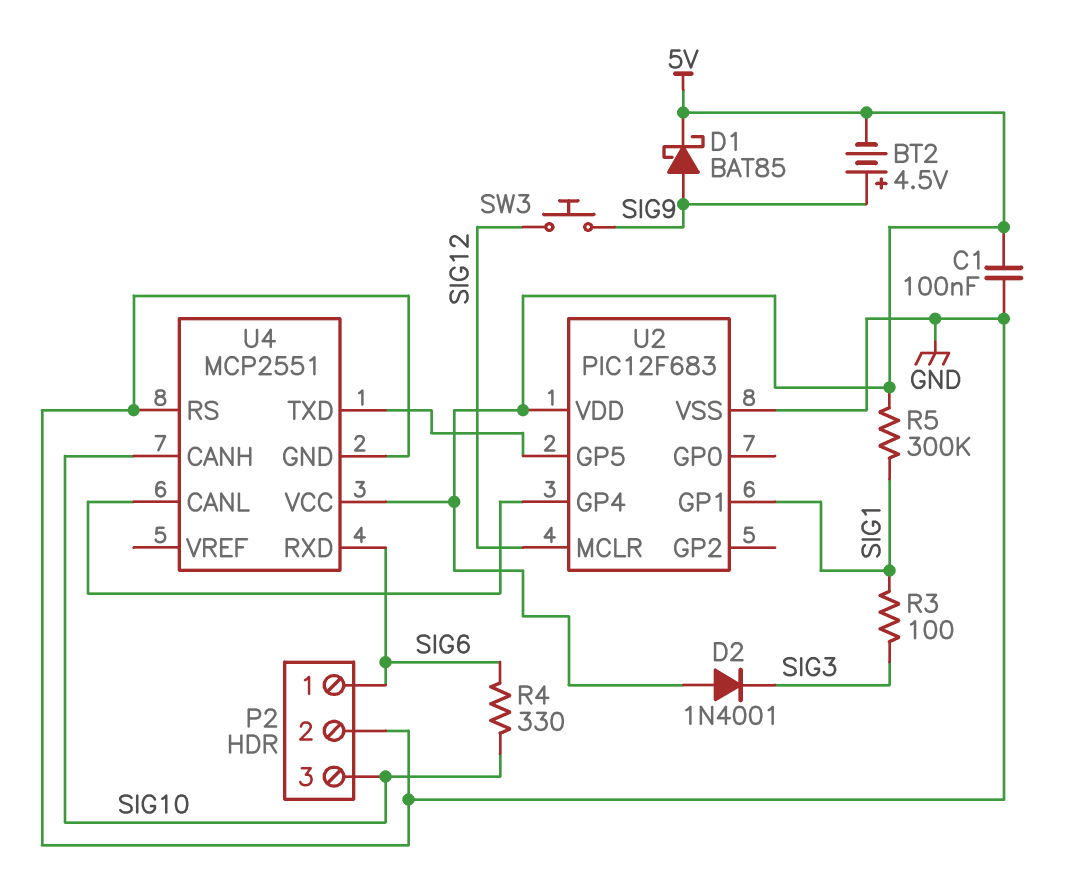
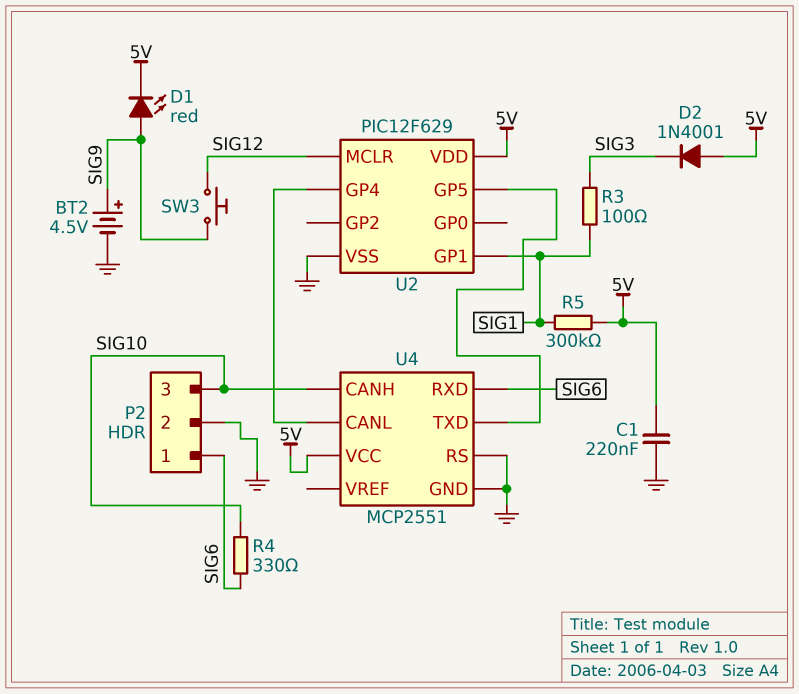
BT2: 4.5V (plus SIG9, minus 5V) -> 4.5V (plus SIG9, minus GND)
C1: 100nF (5V, GND) -> 220nF (5V, GND)
D1: schottky BAT85 (A SIG9, K 5V) -> LED red (A SIG9, K 5V)
U2: PIC12F683 -> PIC12F629

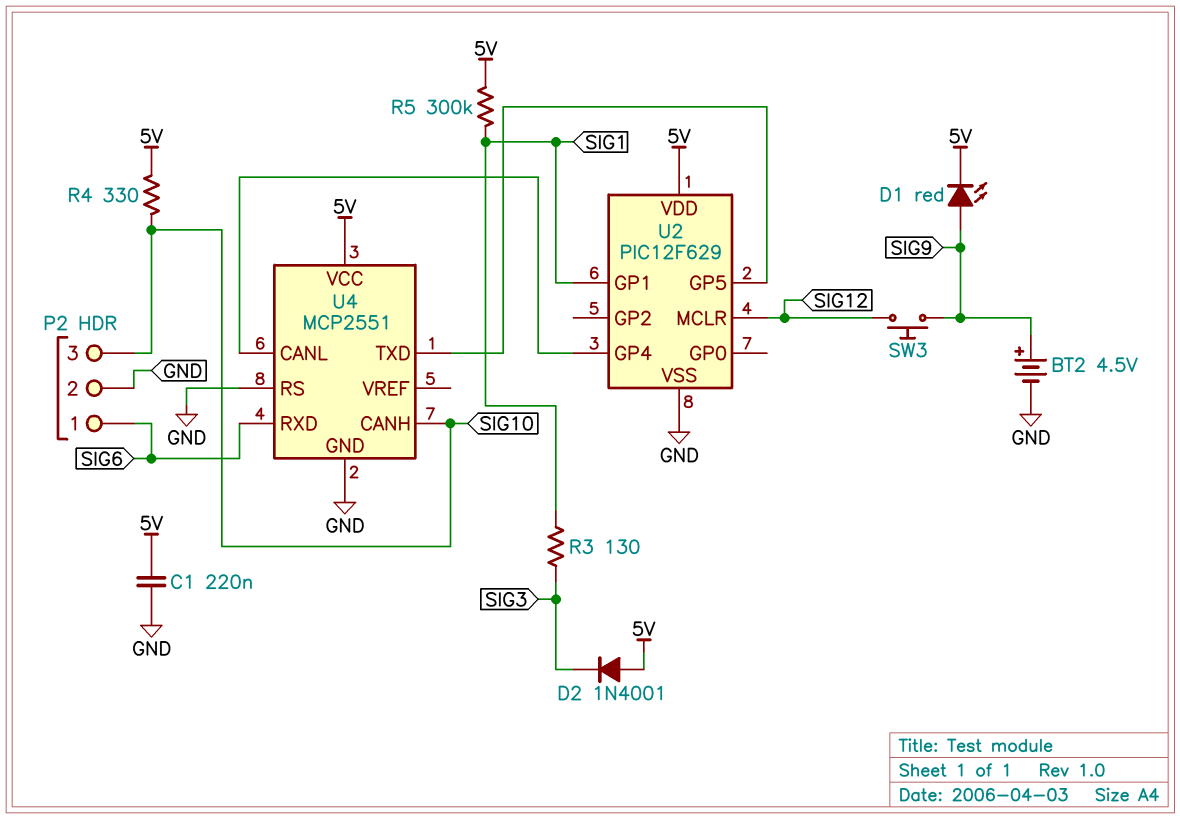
R3: 100 (SIG1, SIG3) -> 130 (SIG1, SIG3)
R4: 330 (SIG6, SIG10) -> 330 (5V, SIG10)

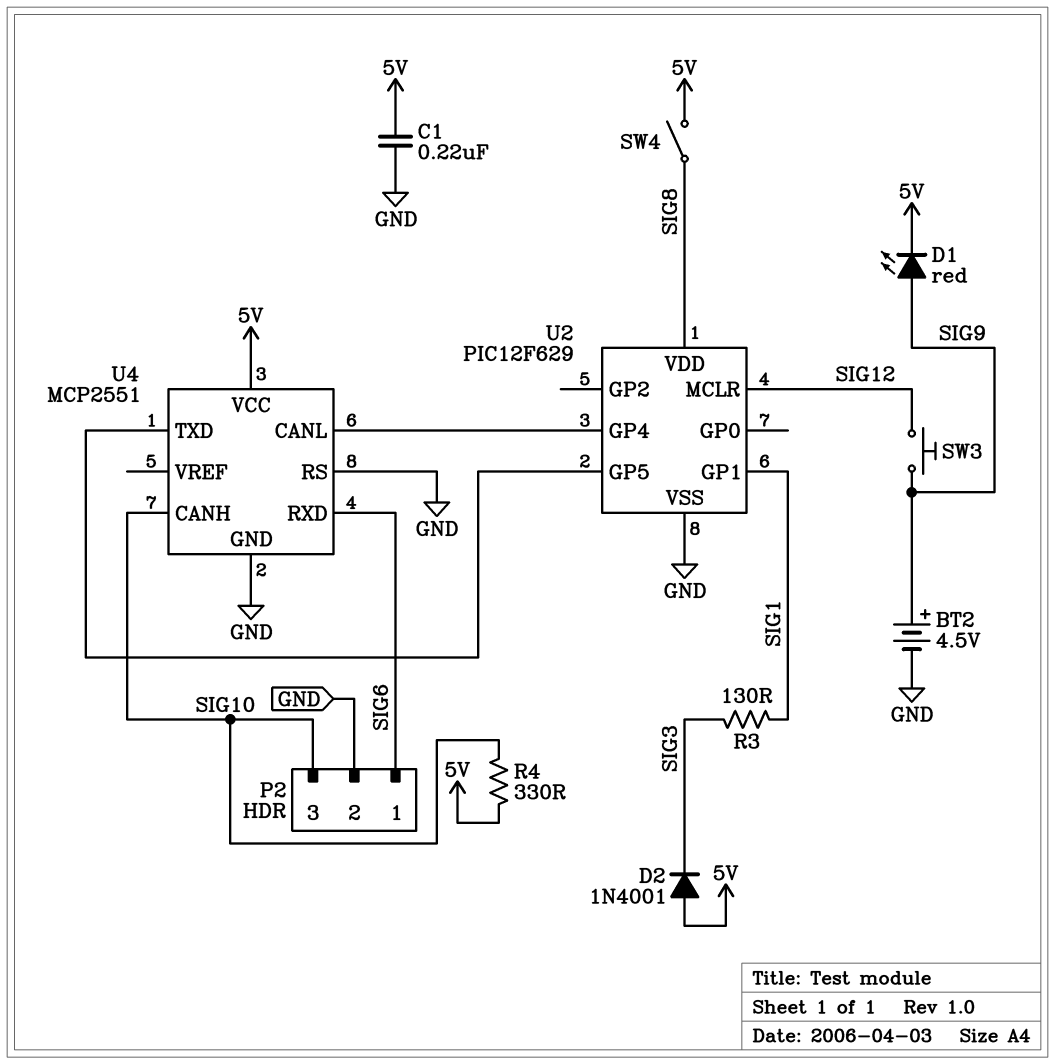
R5: 300k (5V, SIG1) -> none
SW4: none -> switch (5V, SIG8)
U2 pin VDD: 5V -> SIG8

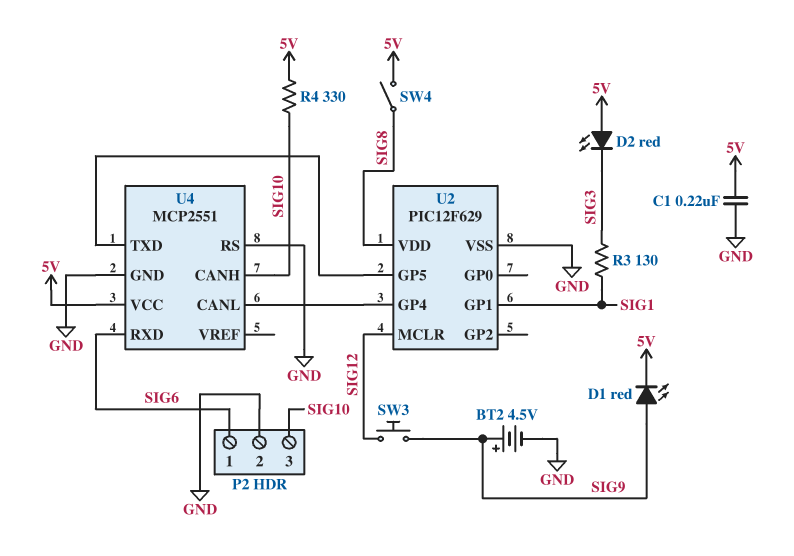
D2: diode 1N4001 (A 5V, K SIG3) -> LED red (A 5V, K SIG3)

